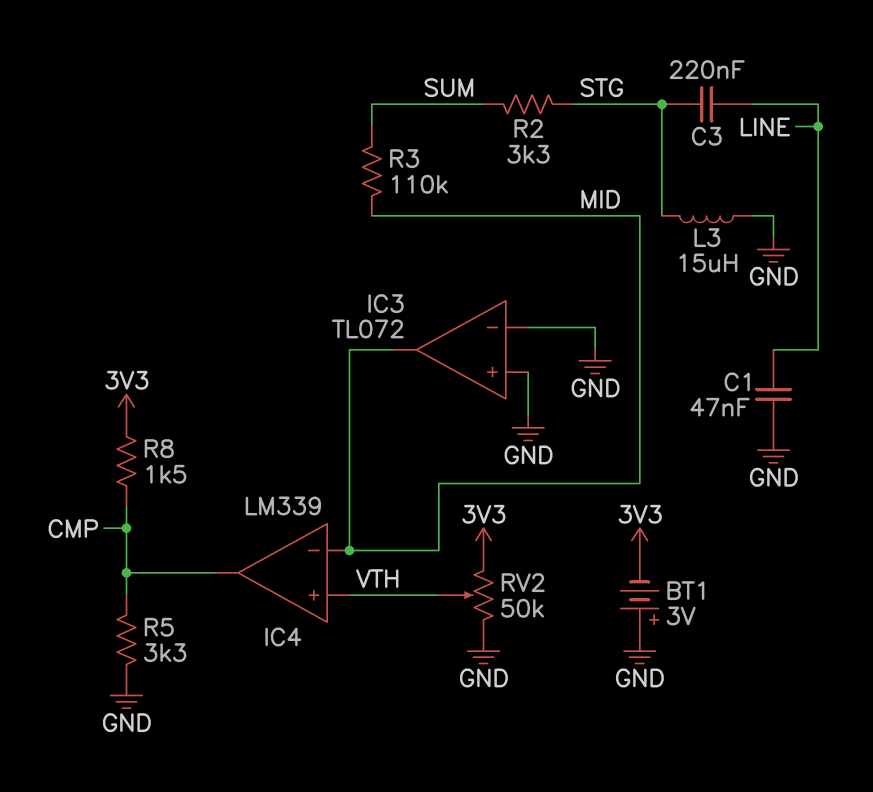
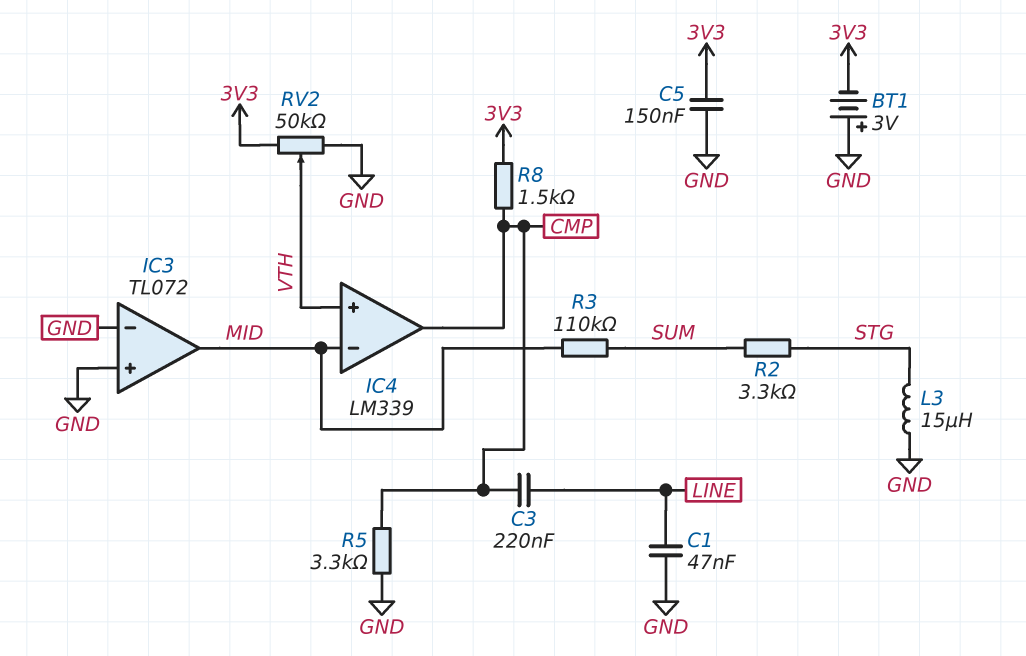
C3: 220nF (LINE, STG) -> 220nF (CMP, LINE)
C5: none -> 150nF (3V3, GND)

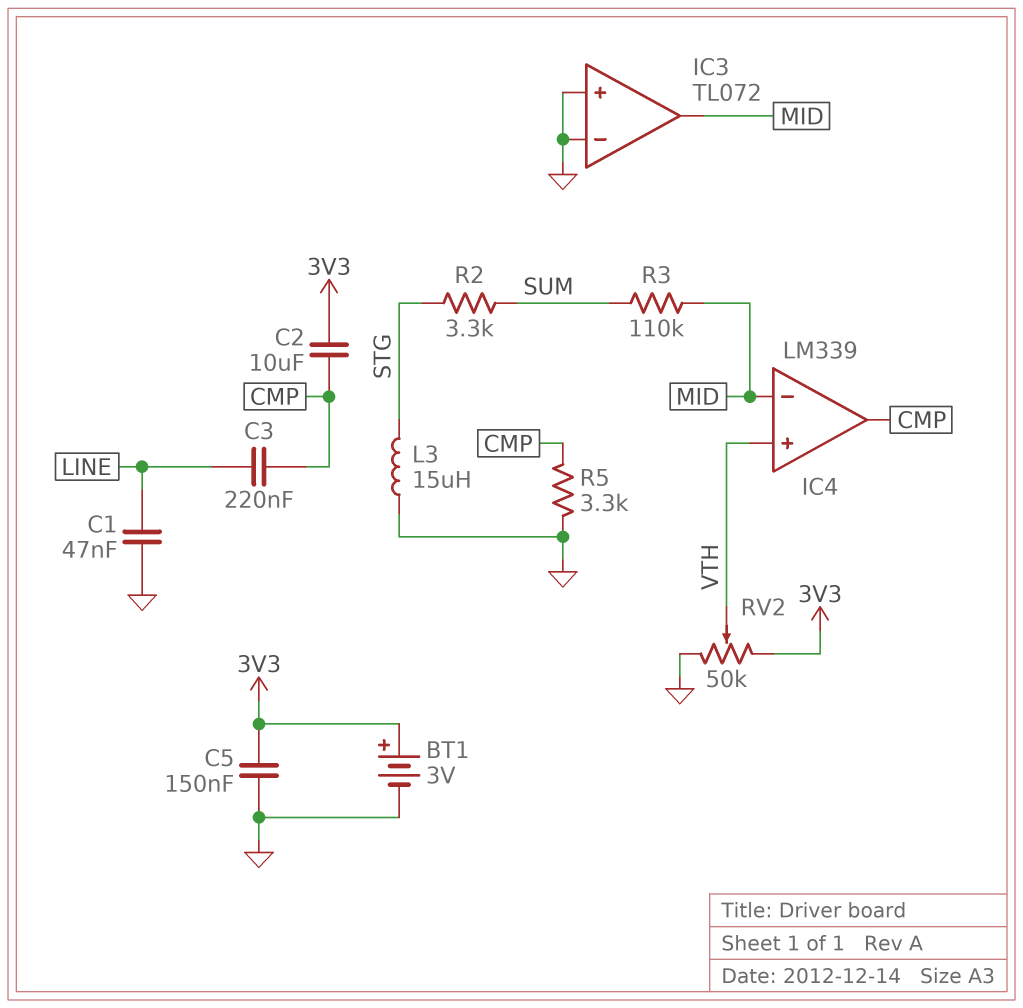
BT1: 3V (plus GND, minus 3V3) -> 3V (plus 3V3, minus GND)
C2: none -> 10uF (3V3, CMP)
R8: 1.5k (3V3, CMP) -> none

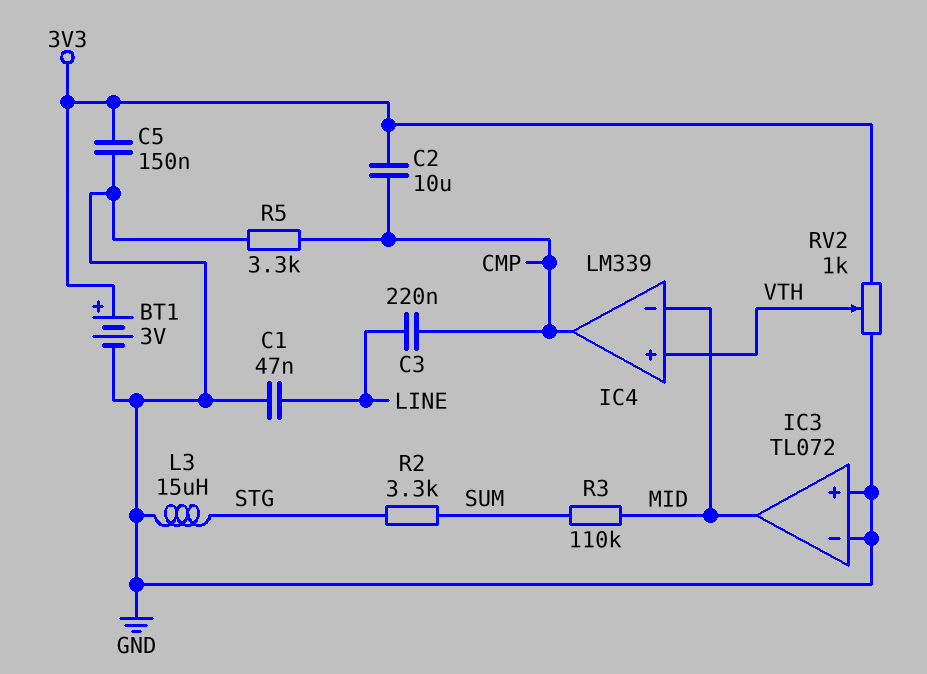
RV2: 50k (3V3, GND, wiper VTH) -> 1k (3V3, GND, wiper VTH)

